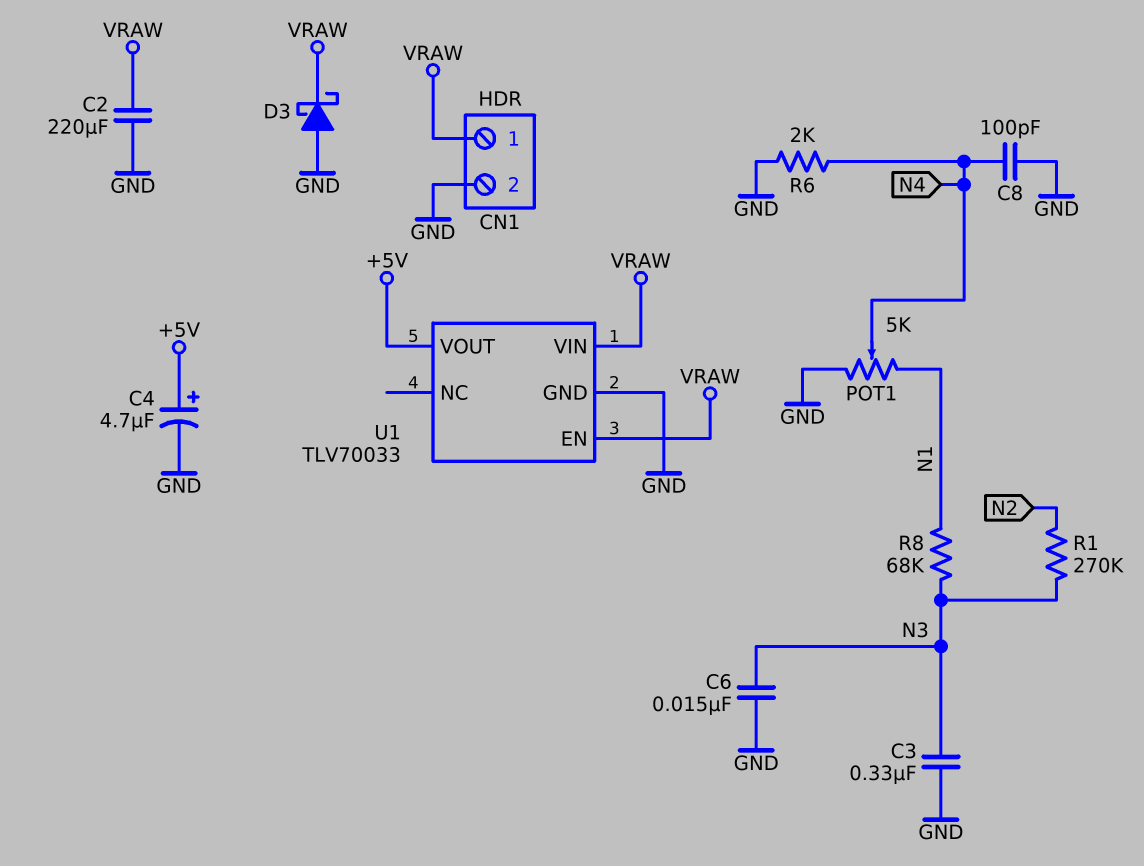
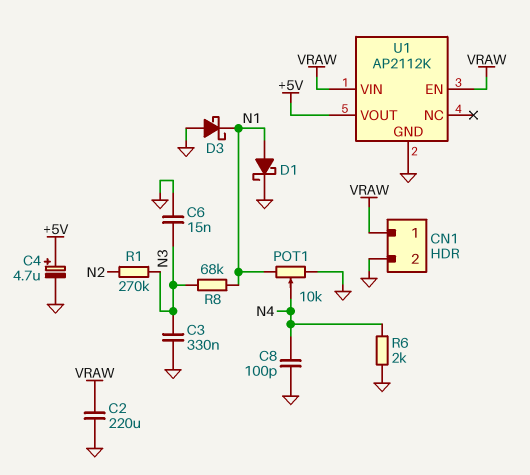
D1: none -> schottky (A N1, K GND)
D3: schottky (A GND, K VRAW) -> schottky (A GND, K N1)
POT1: 5k (GND, N1, wiper N4) -> 10k (GND, N1, wiper N4)
U1: TLV70033 -> AP2112K

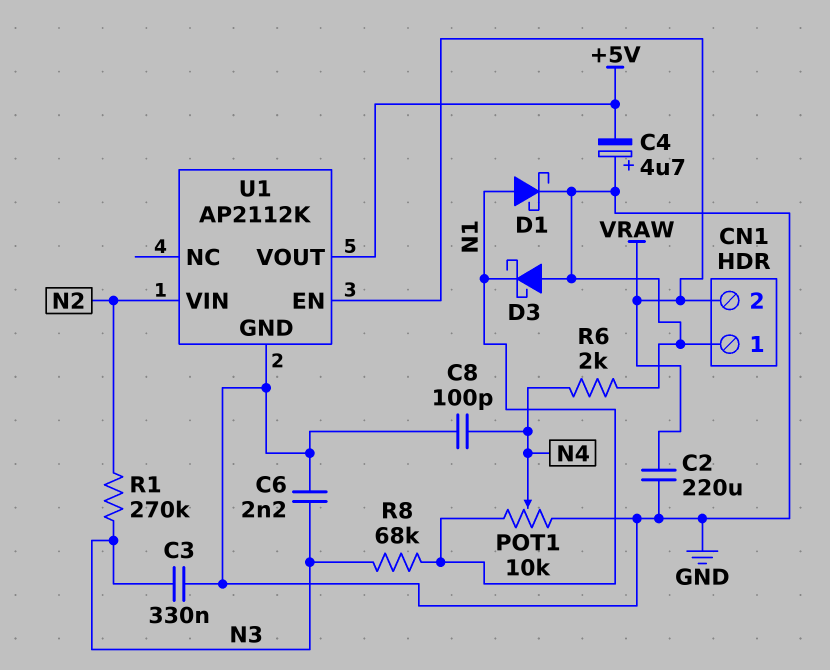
C4: 4.7uF (plus +5V, minus GND) -> 4.7uF (plus GND, minus +5V)
C6: 15nF (GND, N3) -> 2.2nF (GND, N3)
CN1 pin 1: VRAW -> GND
CN1 pin 2: GND -> VRAW
U1 pin VIN: VRAW -> N2

